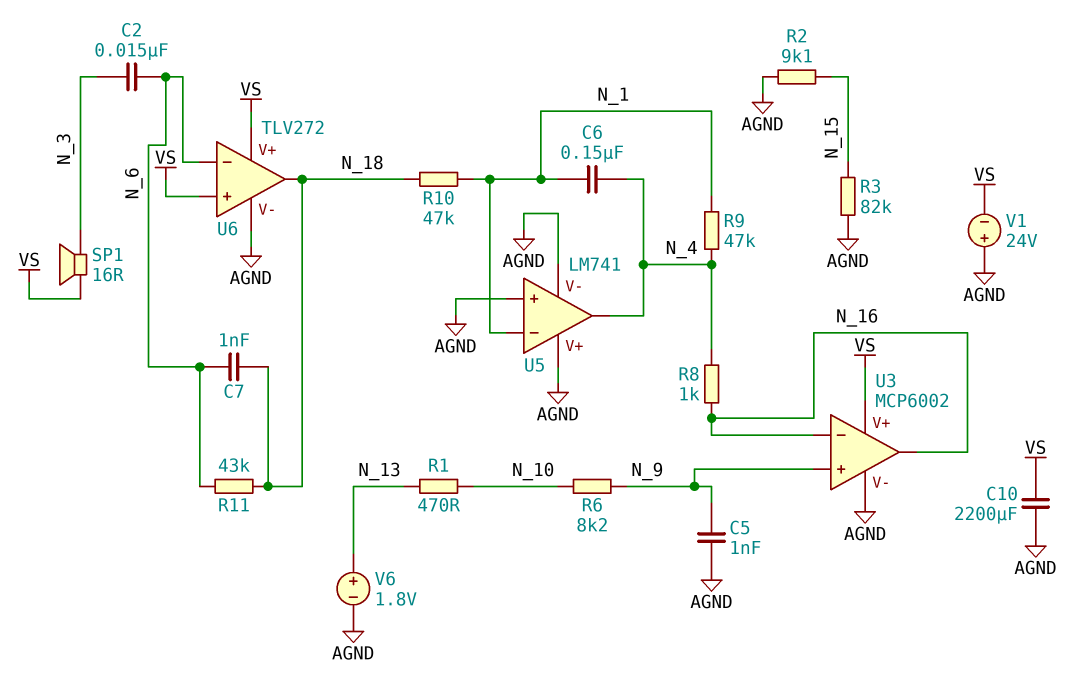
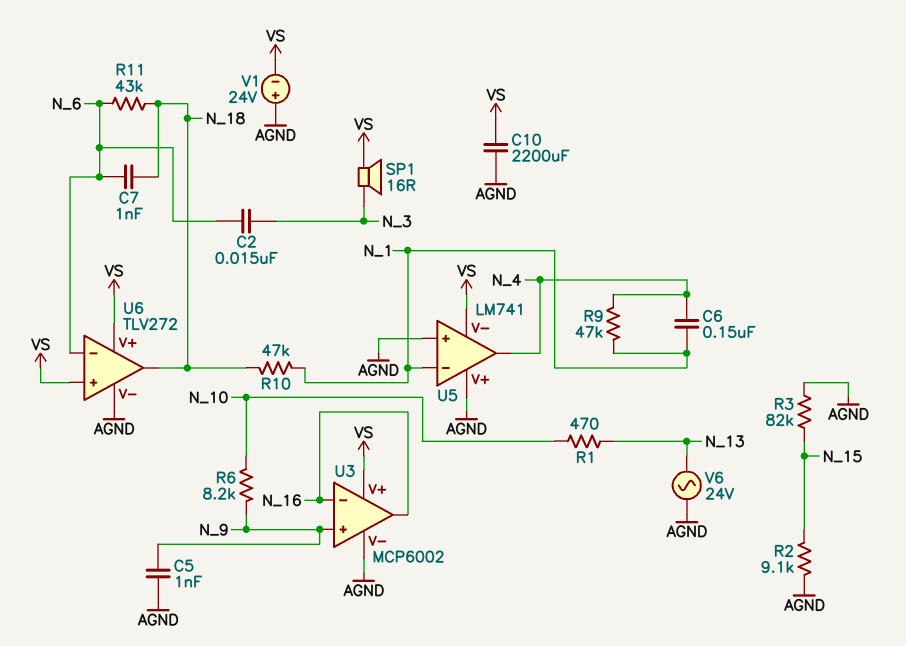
R8: 1k (N_4, N_16) -> none
U5 pin V-: AGND -> VS
V6: 1.8V (plus N_13, minus AGND) -> AC 24V (AGND, N_13)

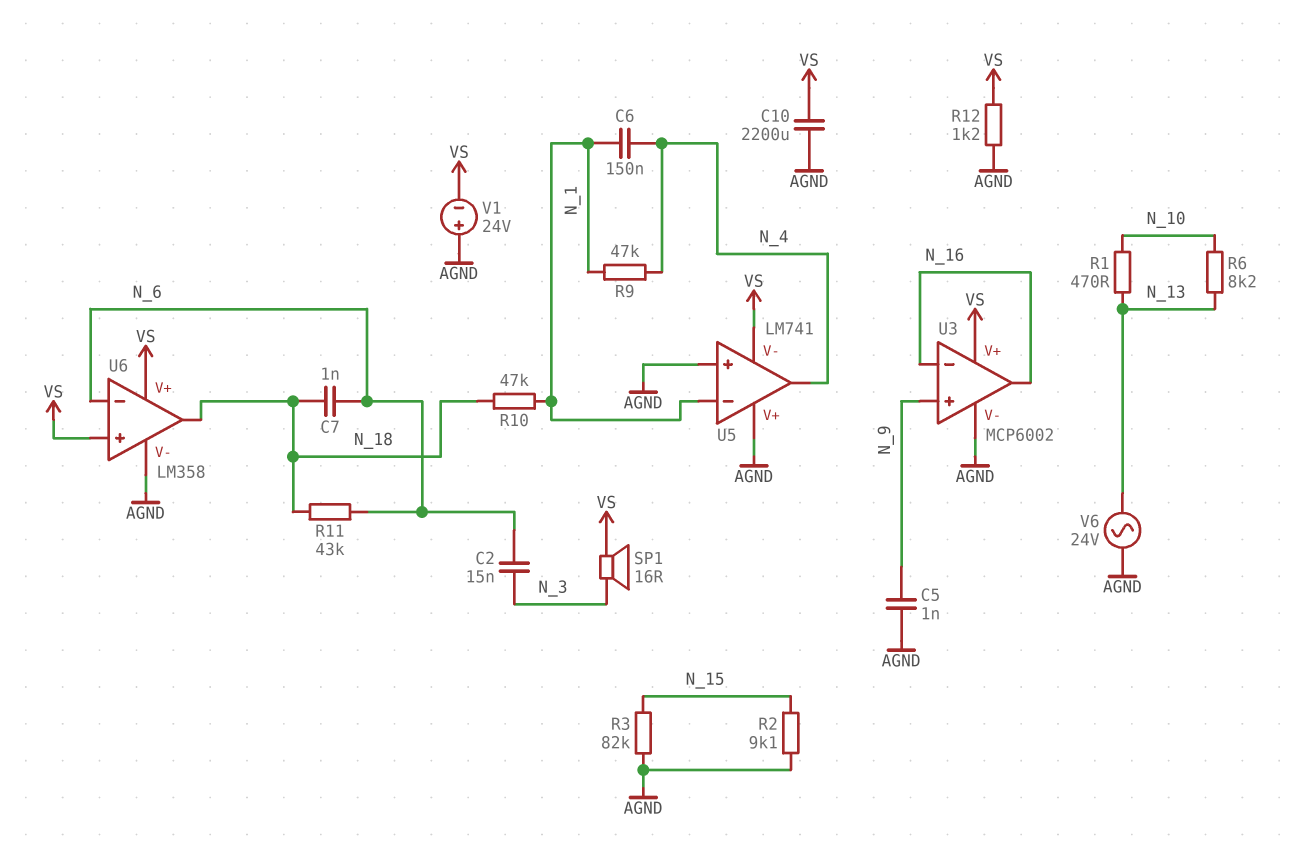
R6: 8.2k (N_9, N_10) -> 8.2k (N_10, N_13)
R12: none -> 1.2k (AGND, VS)
U6: TLV272 -> LM358

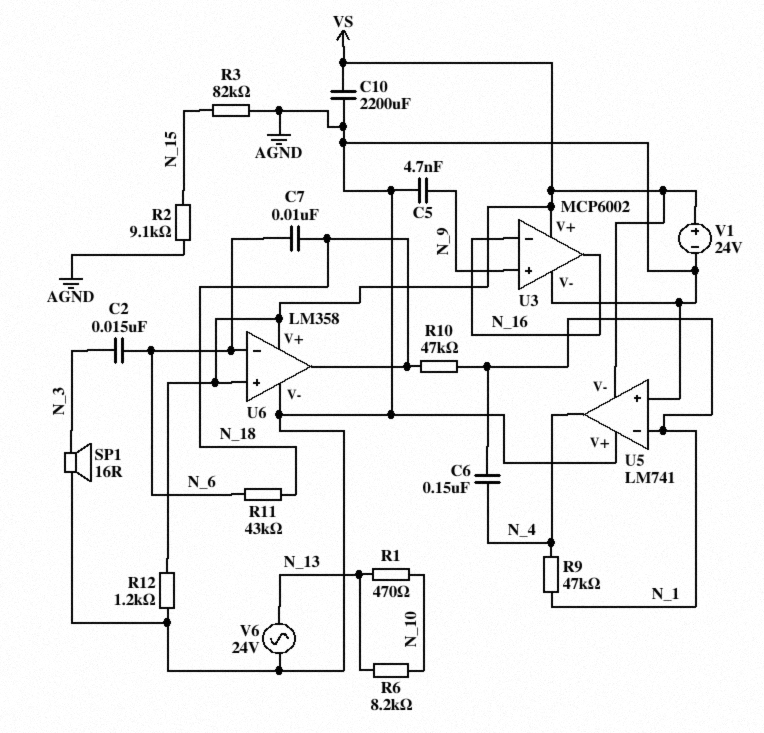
C5: 1nF (AGND, N_9) -> 4.7nF (AGND, N_9)
C7: 1nF (N_6, N_18) -> 10nF (N_6, N_18)
SP1: speaker 16R (N_3, VS) -> speaker 16R (AGND, N_3)
V1: 24V (plus AGND, minus VS) -> 24V (plus VS, minus AGND)

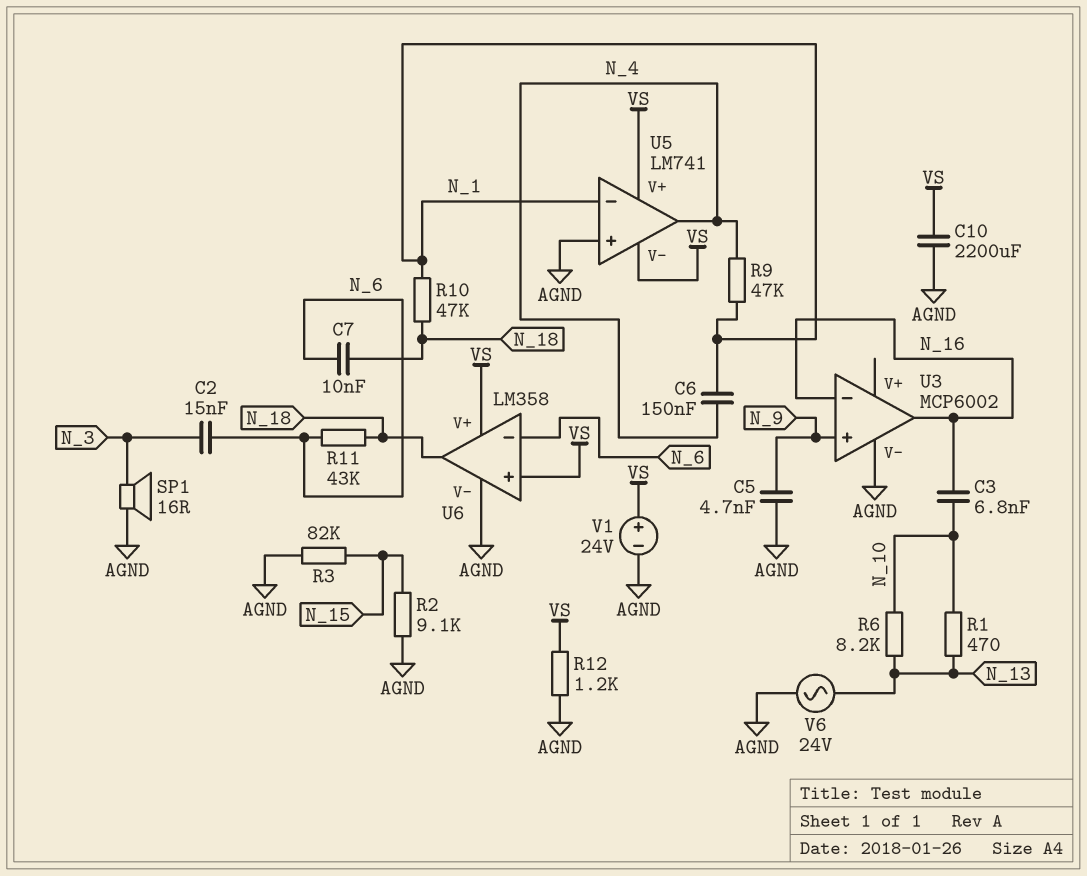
C3: none -> 6.8nF (N_10, N_16)
U3 pin V+: VS -> none
U5 pin V+: AGND -> VS

